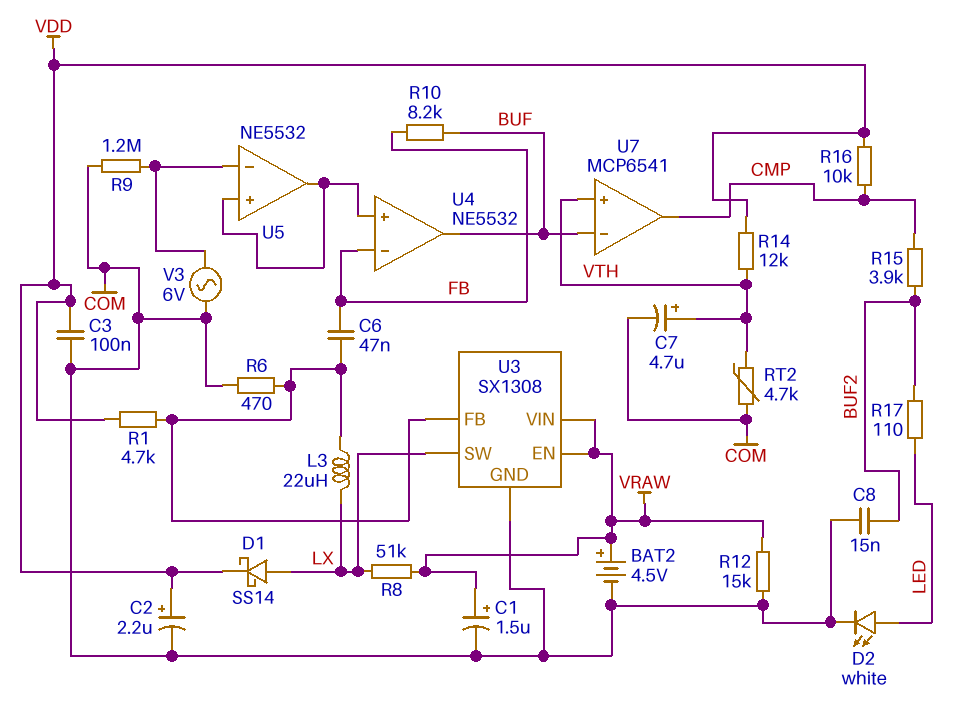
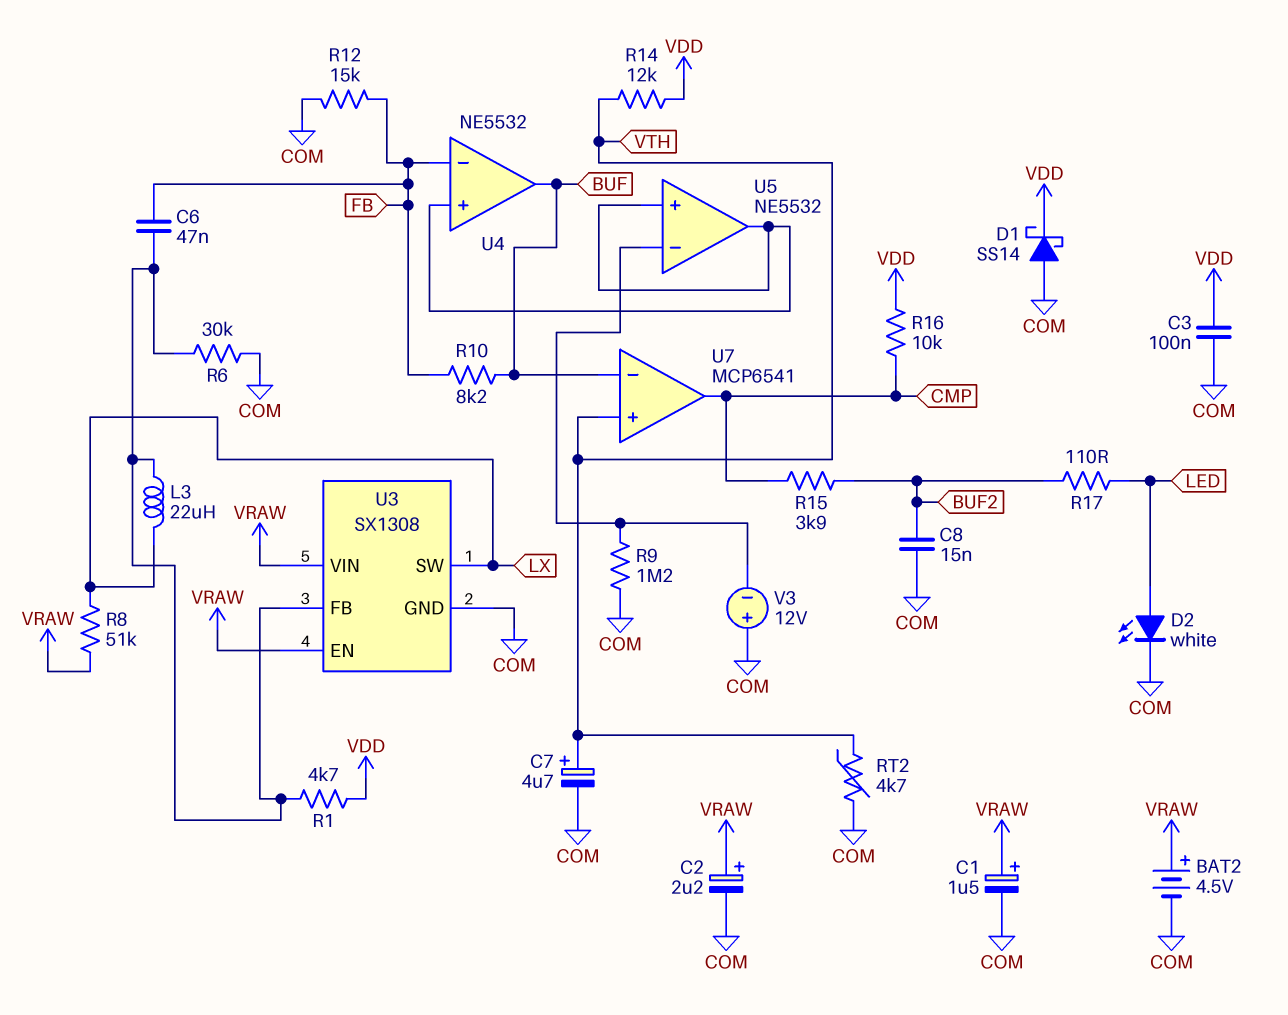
C2: 2.2uF (plus VDD, minus COM) -> 2.2uF (plus VRAW, minus COM)
D1: schottky SS14 (A LX, K VDD) -> schottky SS14 (A COM, K VDD)
R6: 470 (COM, U3/FB) -> 30k (COM, U3/FB)
R12: 15k (COM, VRAW) -> 15k (COM, FB)
V3: AC 6V (COM, U5/in-) -> 12V (plus COM, minus U5/in-)

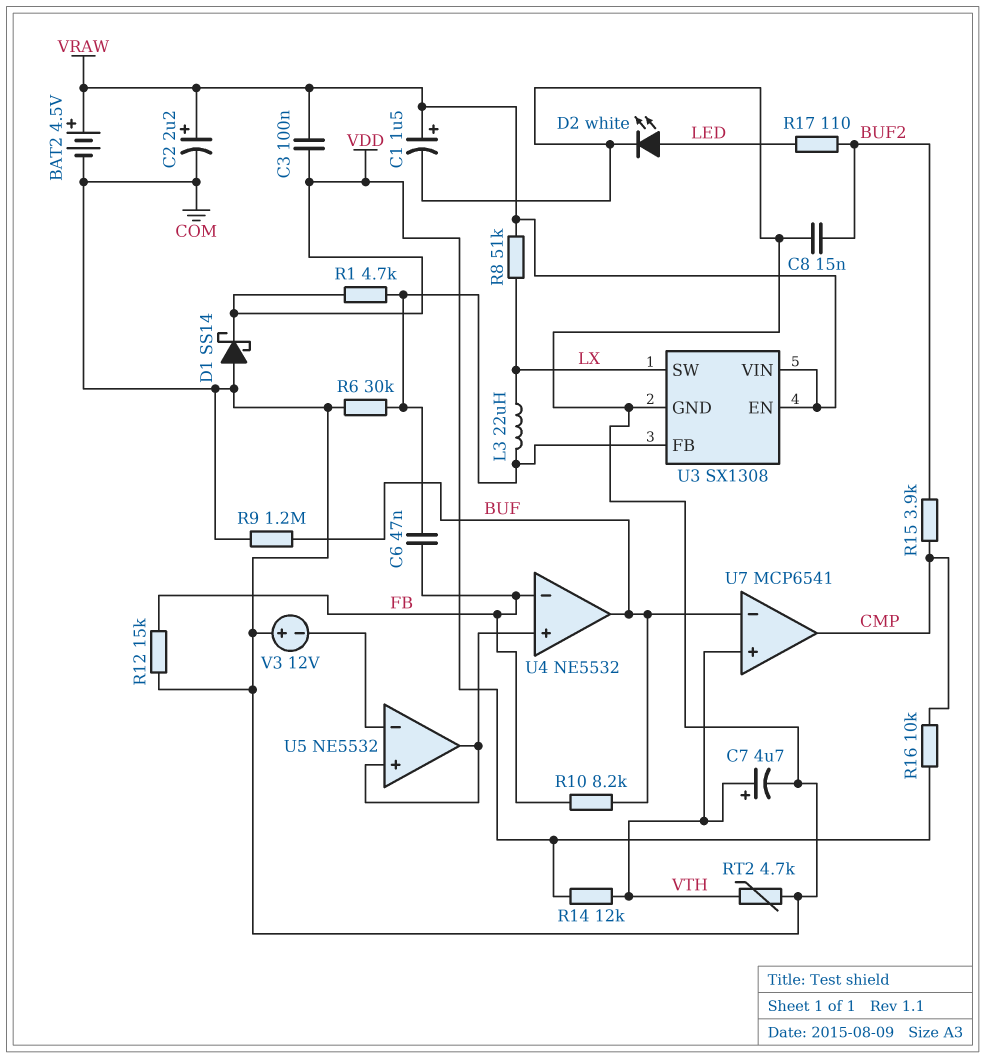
C3: 100nF (COM, VDD) -> 100nF (VDD, VRAW)
R9: 1.2M (COM, U5/in-) -> 1.2M (BUF, COM)

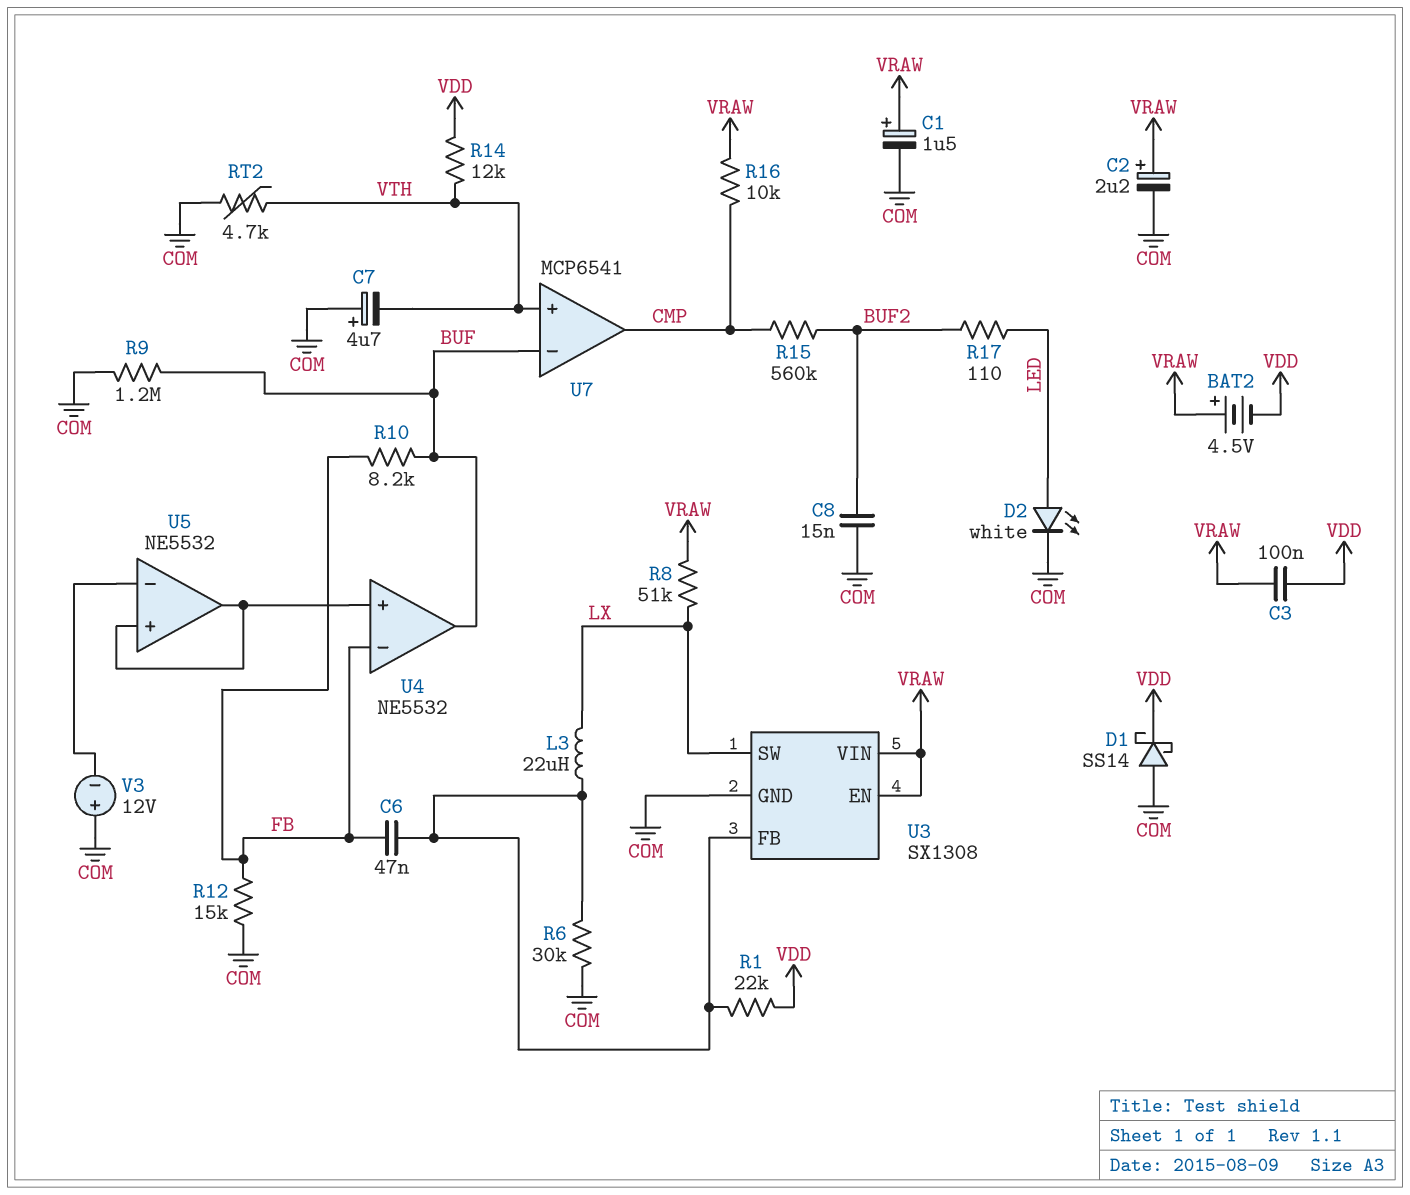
BAT2: 4.5V (plus VRAW, minus COM) -> 4.5V (plus VRAW, minus VDD)
C7: 4.7uF (plus VTH, minus COM) -> 4.7uF (plus COM, minus VTH)
R1: 4.7k (U3/FB, VDD) -> 22k (U3/FB, VDD)
R15: 3.9k (BUF2, CMP) -> 560k (BUF2, CMP)
R16: 10k (CMP, VDD) -> 10k (CMP, VRAW)

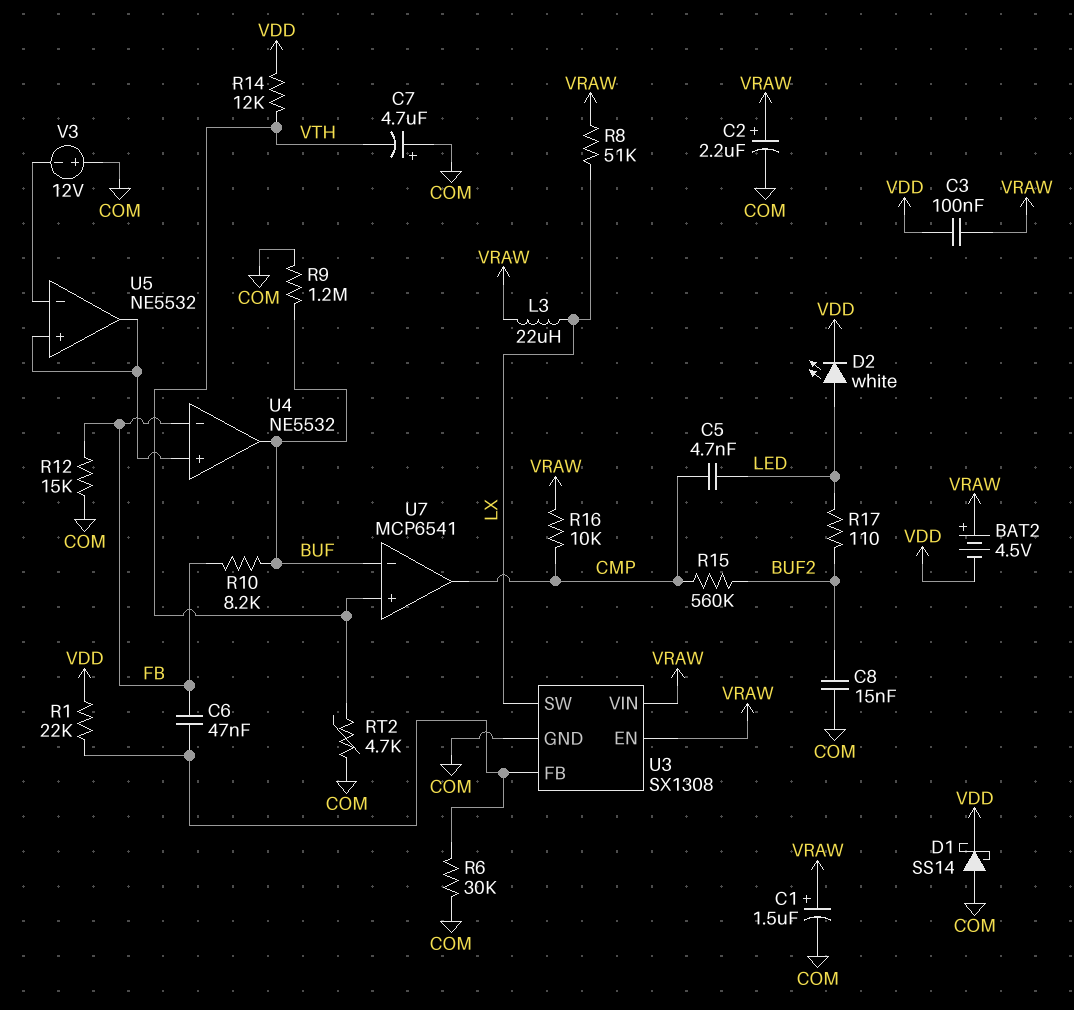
C5: none -> 4.7nF (CMP, LED)
D2: LED white (A LED, K COM) -> LED white (A LED, K VDD)
L3: 22uH (LX, U3/FB) -> 22uH (LX, VRAW)

